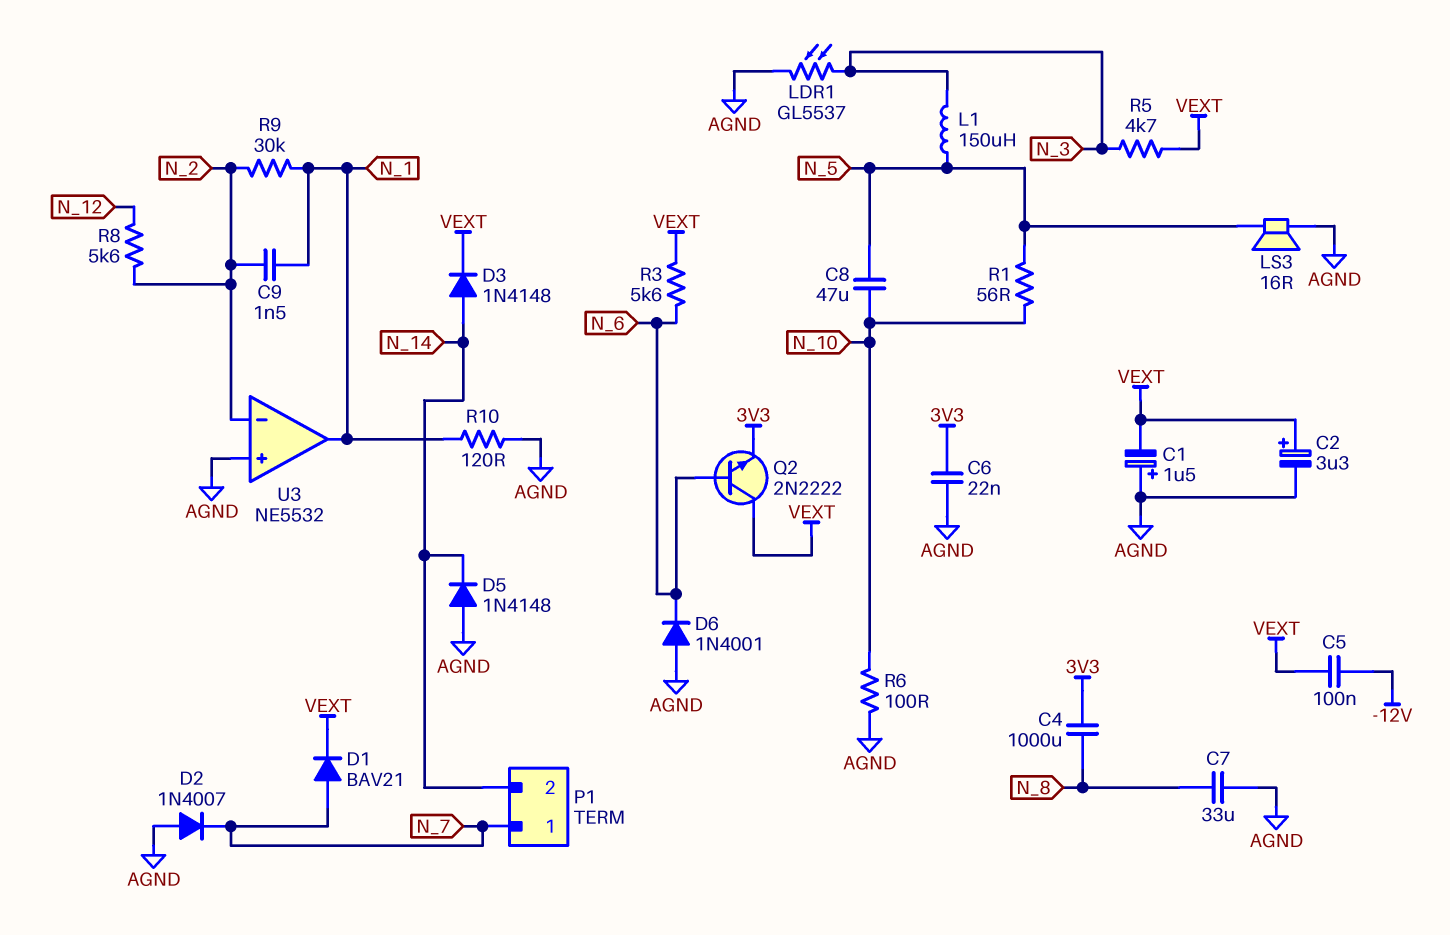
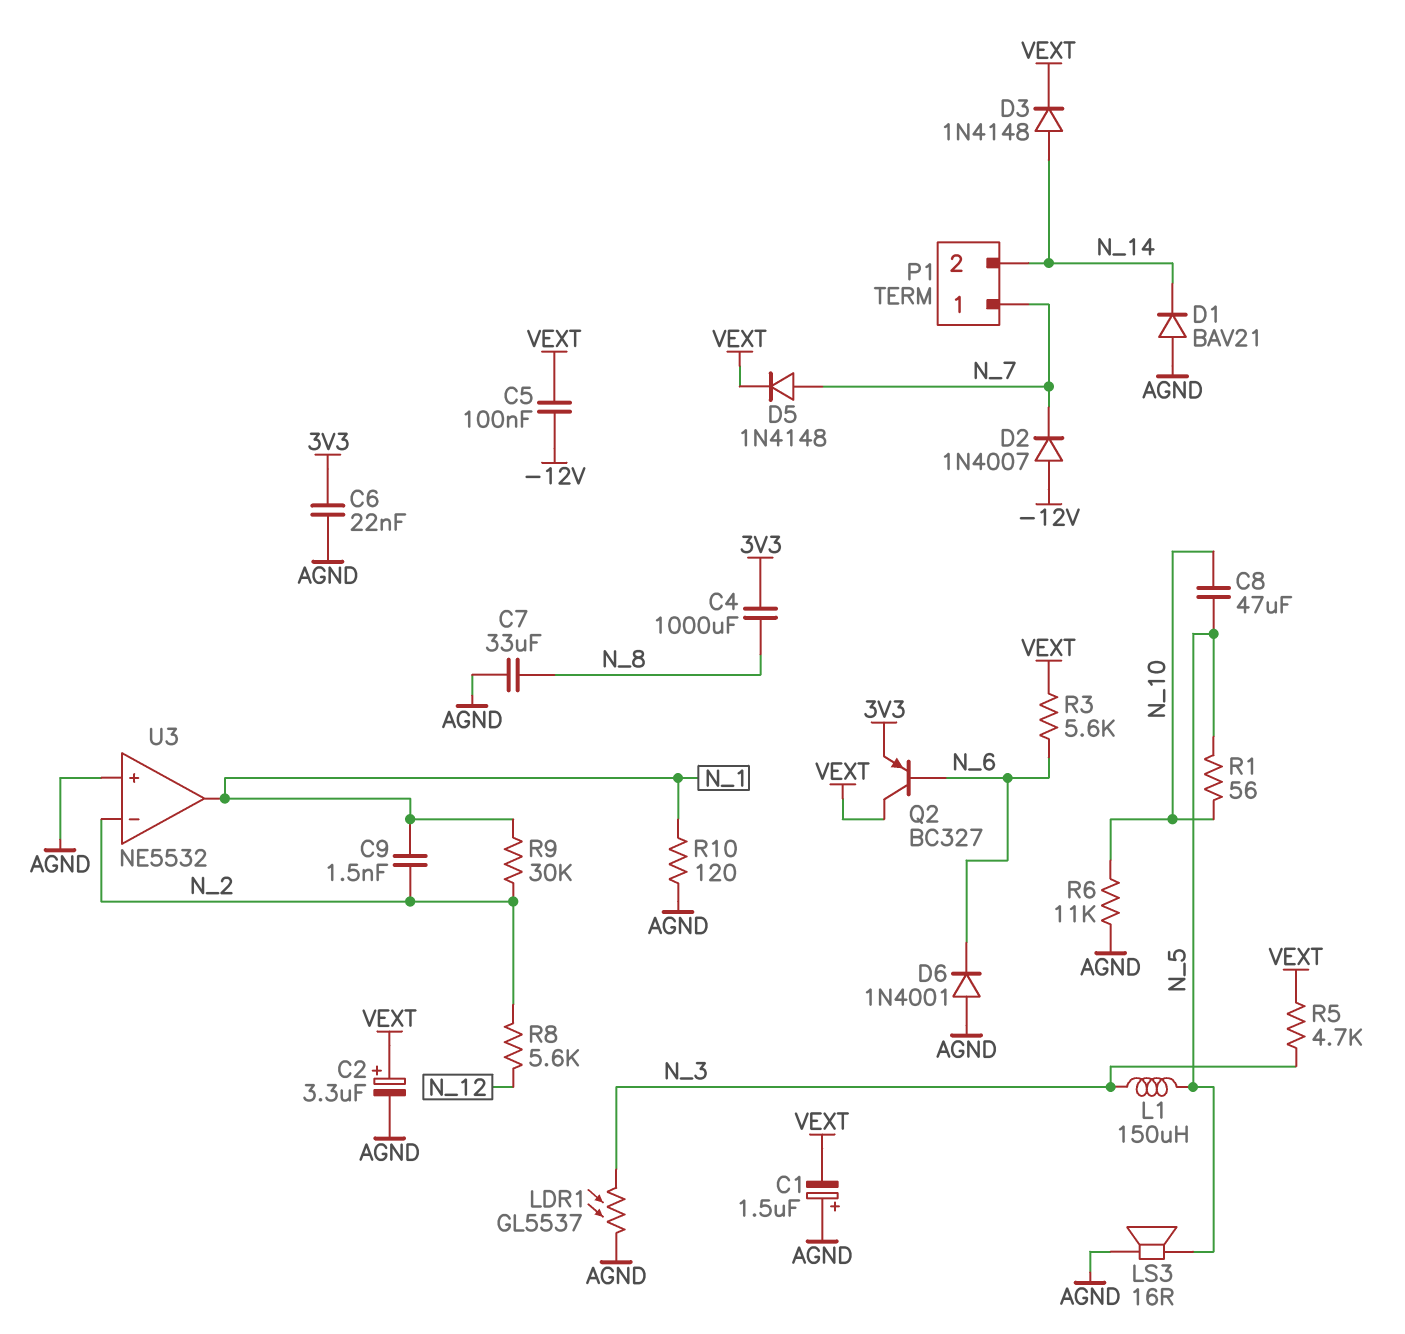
D1: diode BAV21 (A N_7, K VEXT) -> diode BAV21 (A AGND, K N_14)
D2: diode 1N4007 (A AGND, K N_7) -> diode 1N4007 (A -12V, K N_7)
D5: diode 1N4148 (A AGND, K N_14) -> diode 1N4148 (A N_7, K VEXT)
Q2: NPN 2N2222 (B N_6, C VEXT, E 3V3) -> PNP BC327 (B N_6, C VEXT, E 3V3)
R6: 100 (AGND, N_10) -> 11k (AGND, N_10)

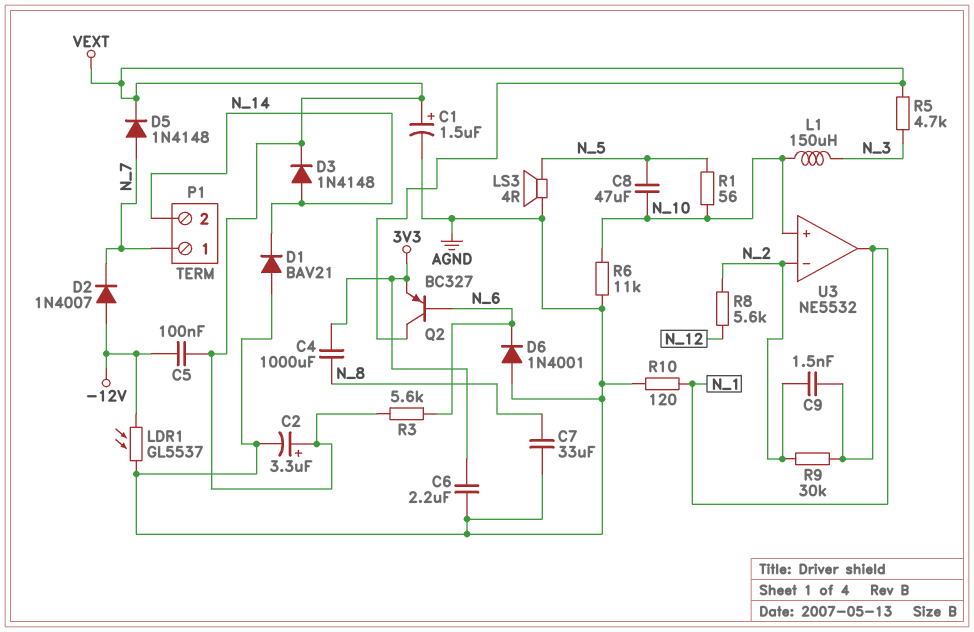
C1: 1.5uF (plus AGND, minus VEXT) -> 1.5uF (plus VEXT, minus AGND)
C6: 22nF (3V3, AGND) -> 2.2uF (3V3, AGND)
L1: 150uH (N_3, N_5) -> 150uH (N_3, N_10)
LDR1: GL5537 (AGND, N_3) -> GL5537 (-12V, AGND)
LS3: speaker 16R (AGND, N_5) -> speaker 4R (AGND, N_5)
U3 pin in+: AGND -> N_10

